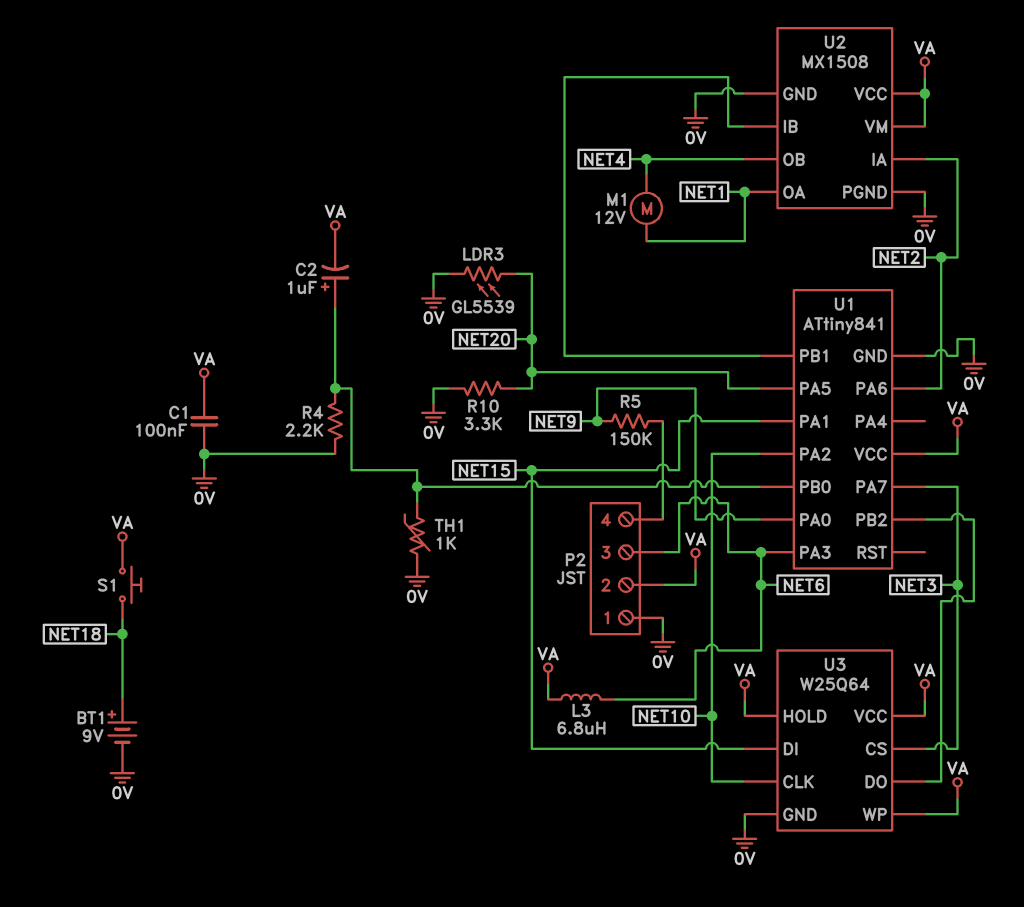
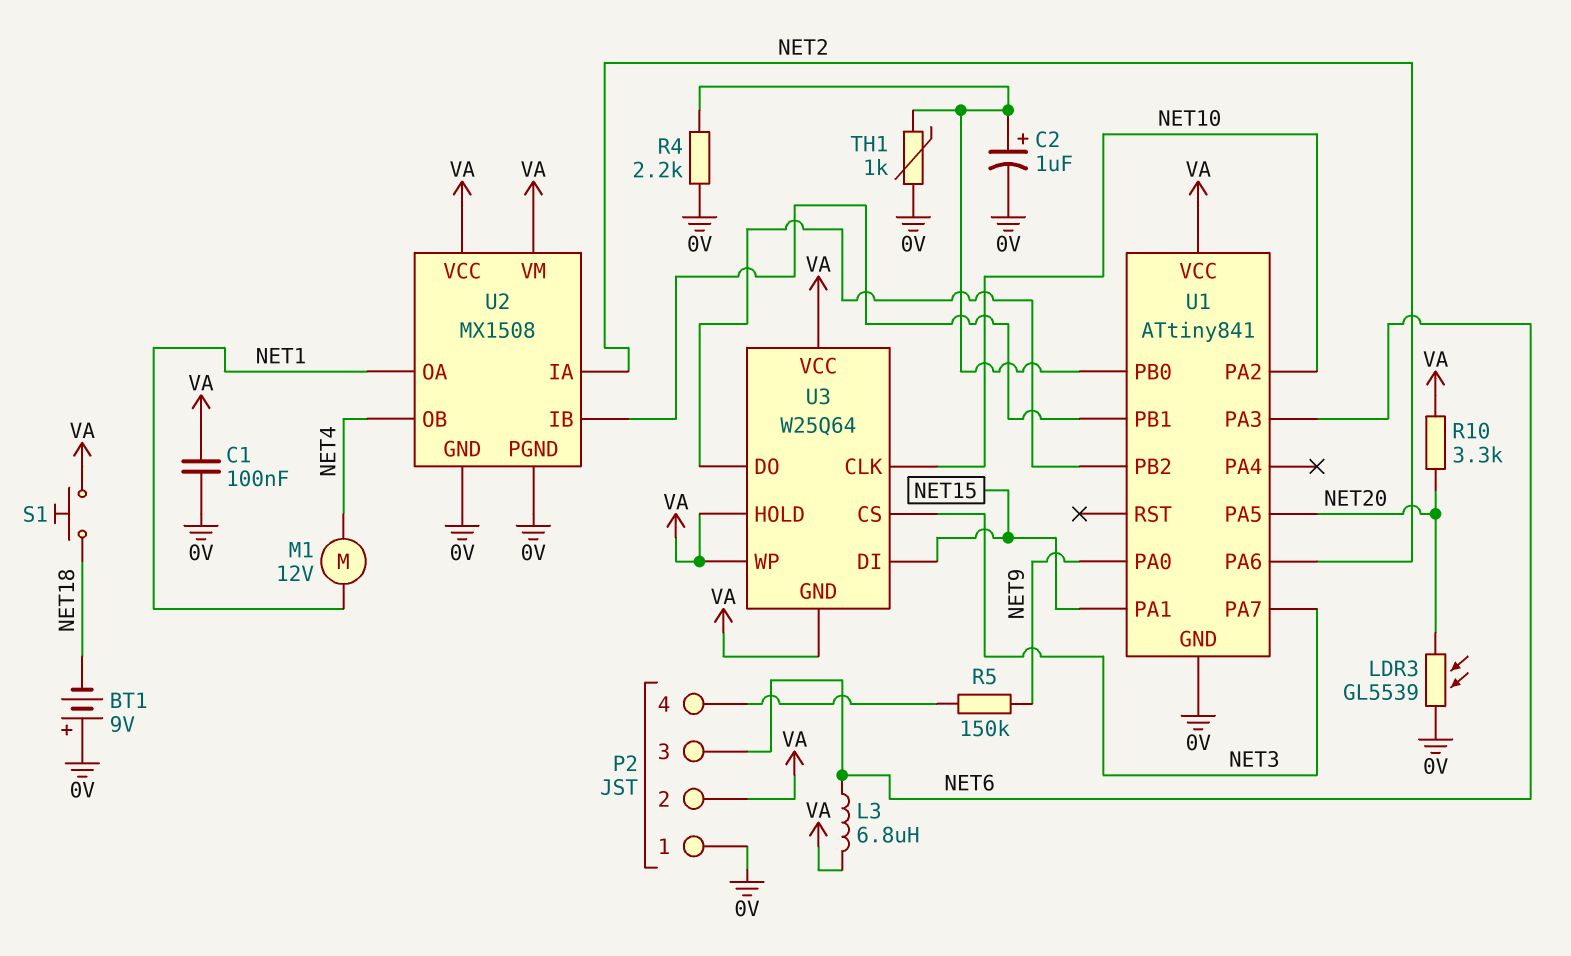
BT1: 9V (plus NET18, minus 0V) -> 9V (plus 0V, minus NET18)
C2: 1uF (plus U1/PB0, minus VA) -> 1uF (plus U1/PB0, minus 0V)
R10: 3.3k (0V, NET20) -> 3.3k (NET20, VA)
U3 pin GND: 0V -> VA

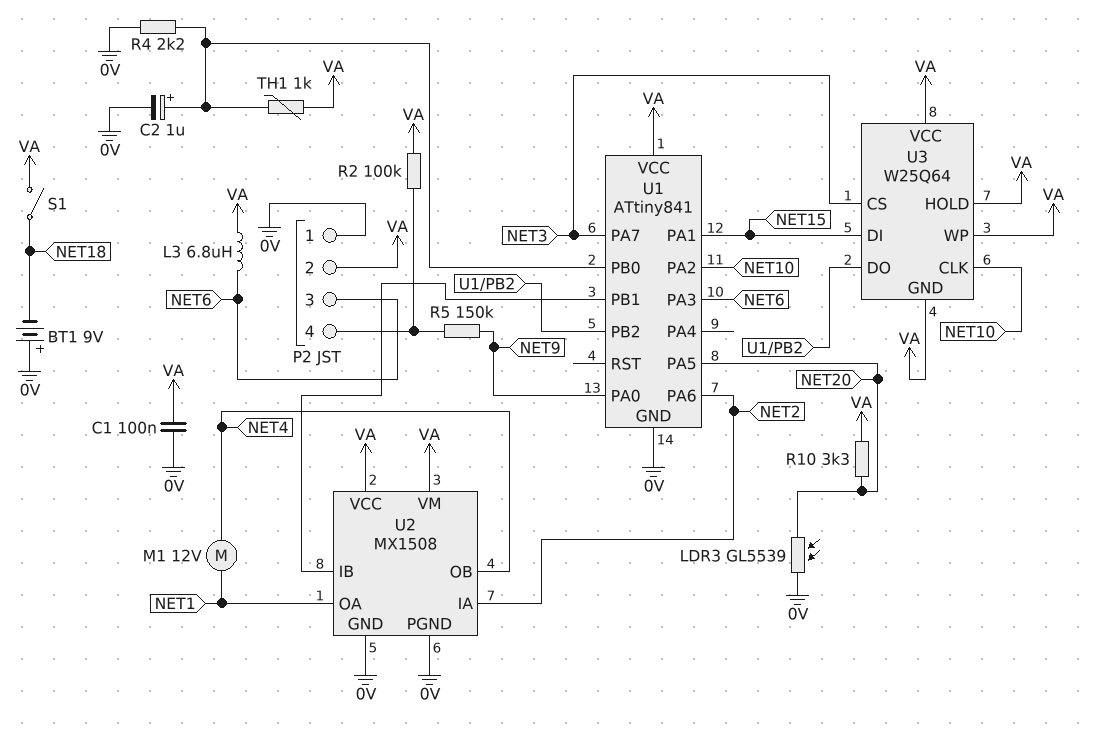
R2: none -> 100k (P2/4, VA)
S1: button (NET18, VA) -> switch (NET18, VA)
TH1: 1k (0V, U1/PB0) -> 1k (U1/PB0, VA)

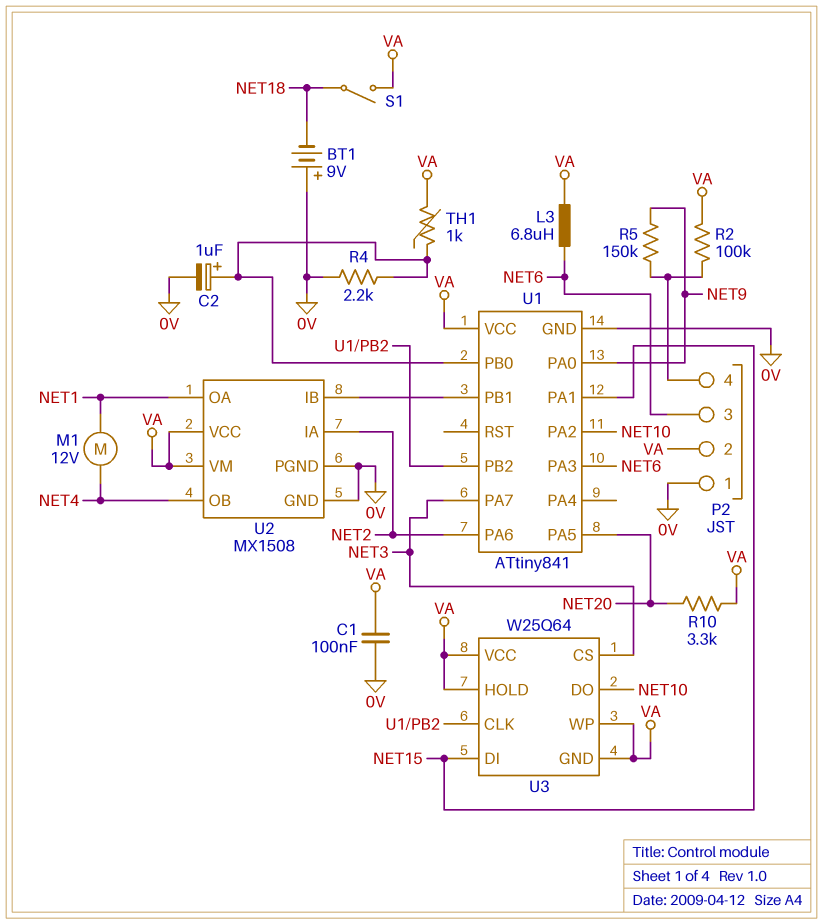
LDR3: GL5539 (0V, NET20) -> none
U3 pin CLK: NET10 -> U1/PB2
U3 pin DO: U1/PB2 -> NET10

